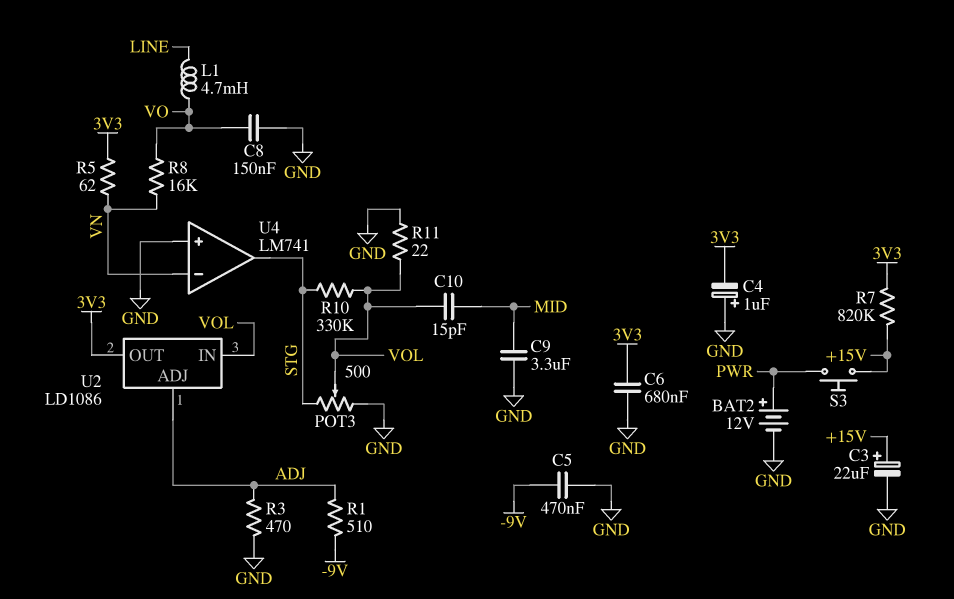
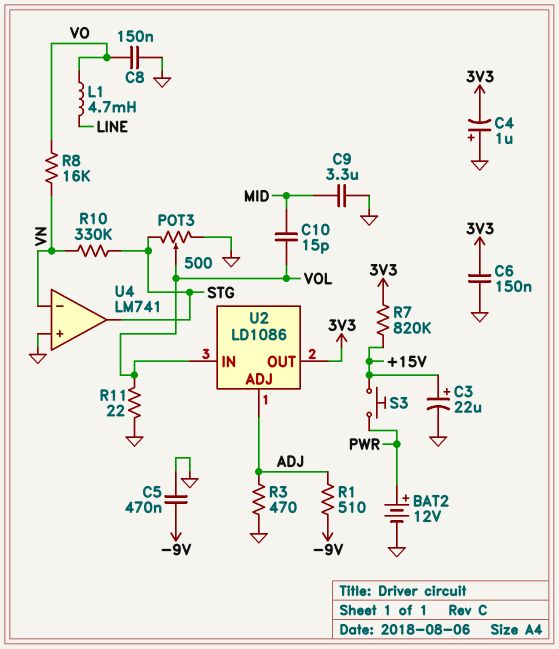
C6: 680nF (3V3, GND) -> 150nF (3V3, GND)
R5: 62 (3V3, VN) -> none
R10: 330k (STG, VOL) -> 330k (STG, VN)

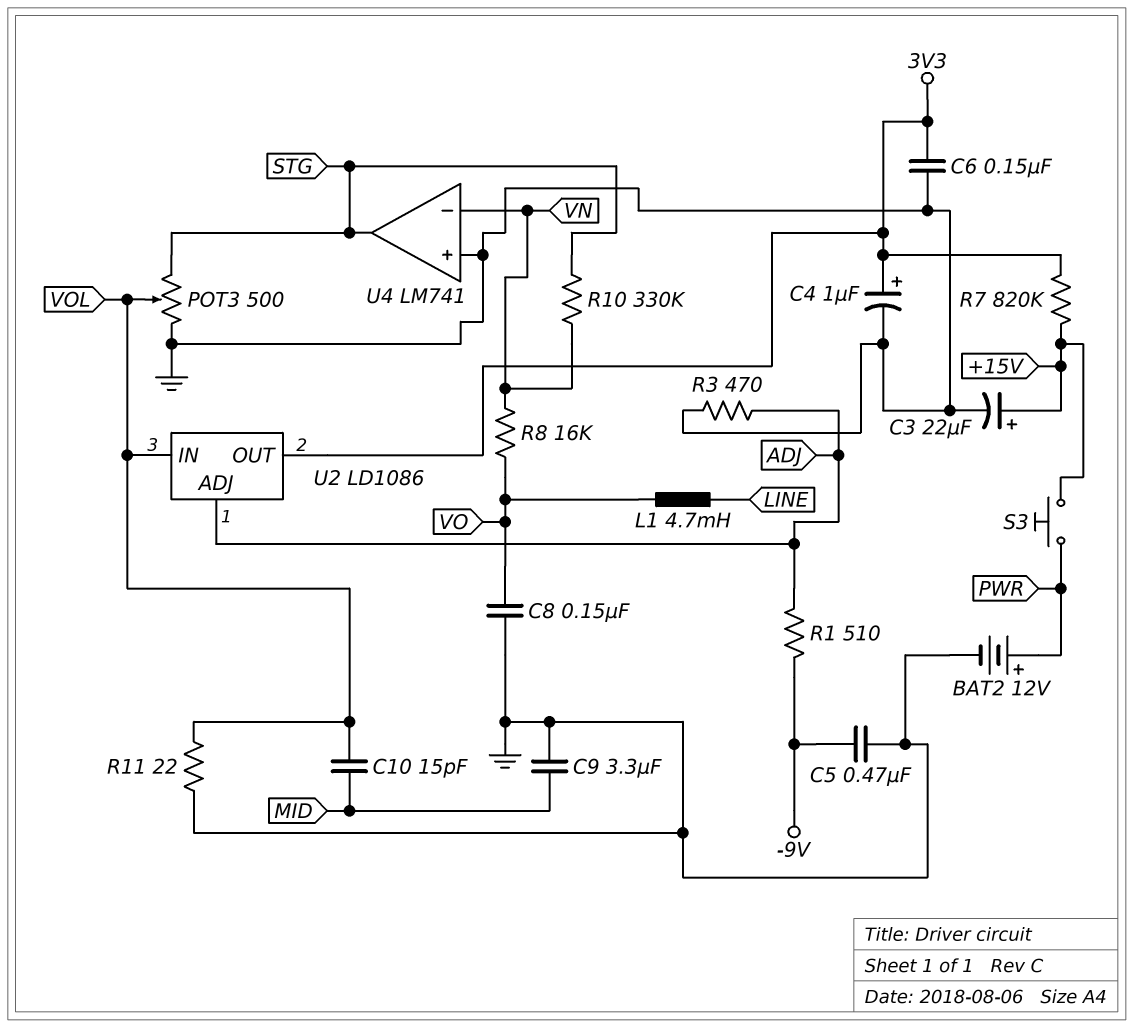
C4: 1uF (plus GND, minus 3V3) -> 1uF (plus 3V3, minus GND)

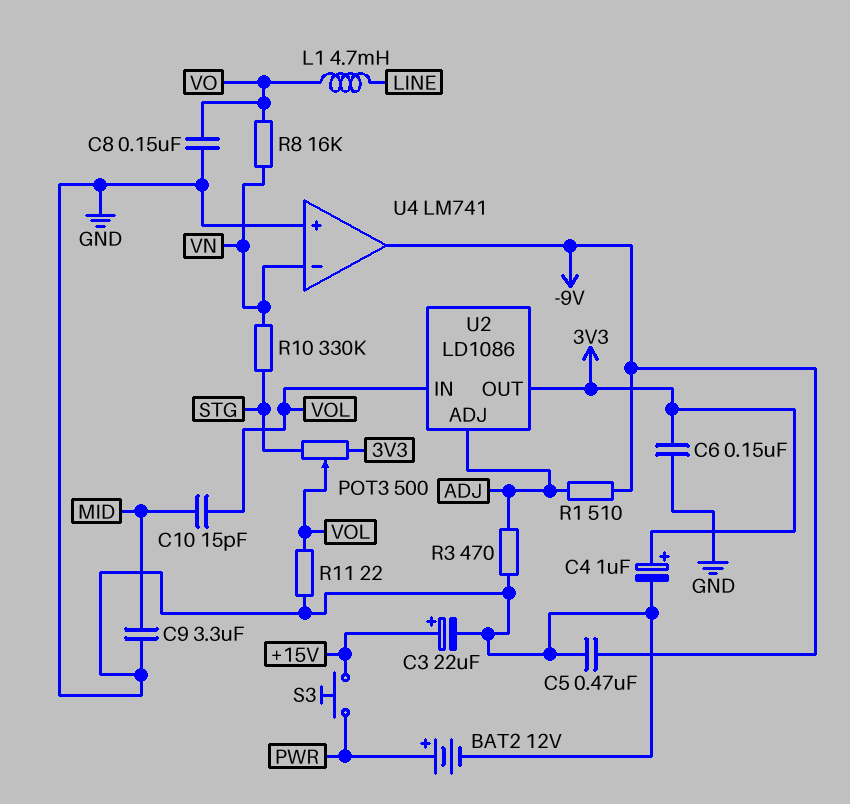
POT3: 500 (GND, STG, wiper VOL) -> 500 (3V3, STG, wiper VOL)
R7: 820k (+15V, 3V3) -> none
U4 pin out: STG -> -9V

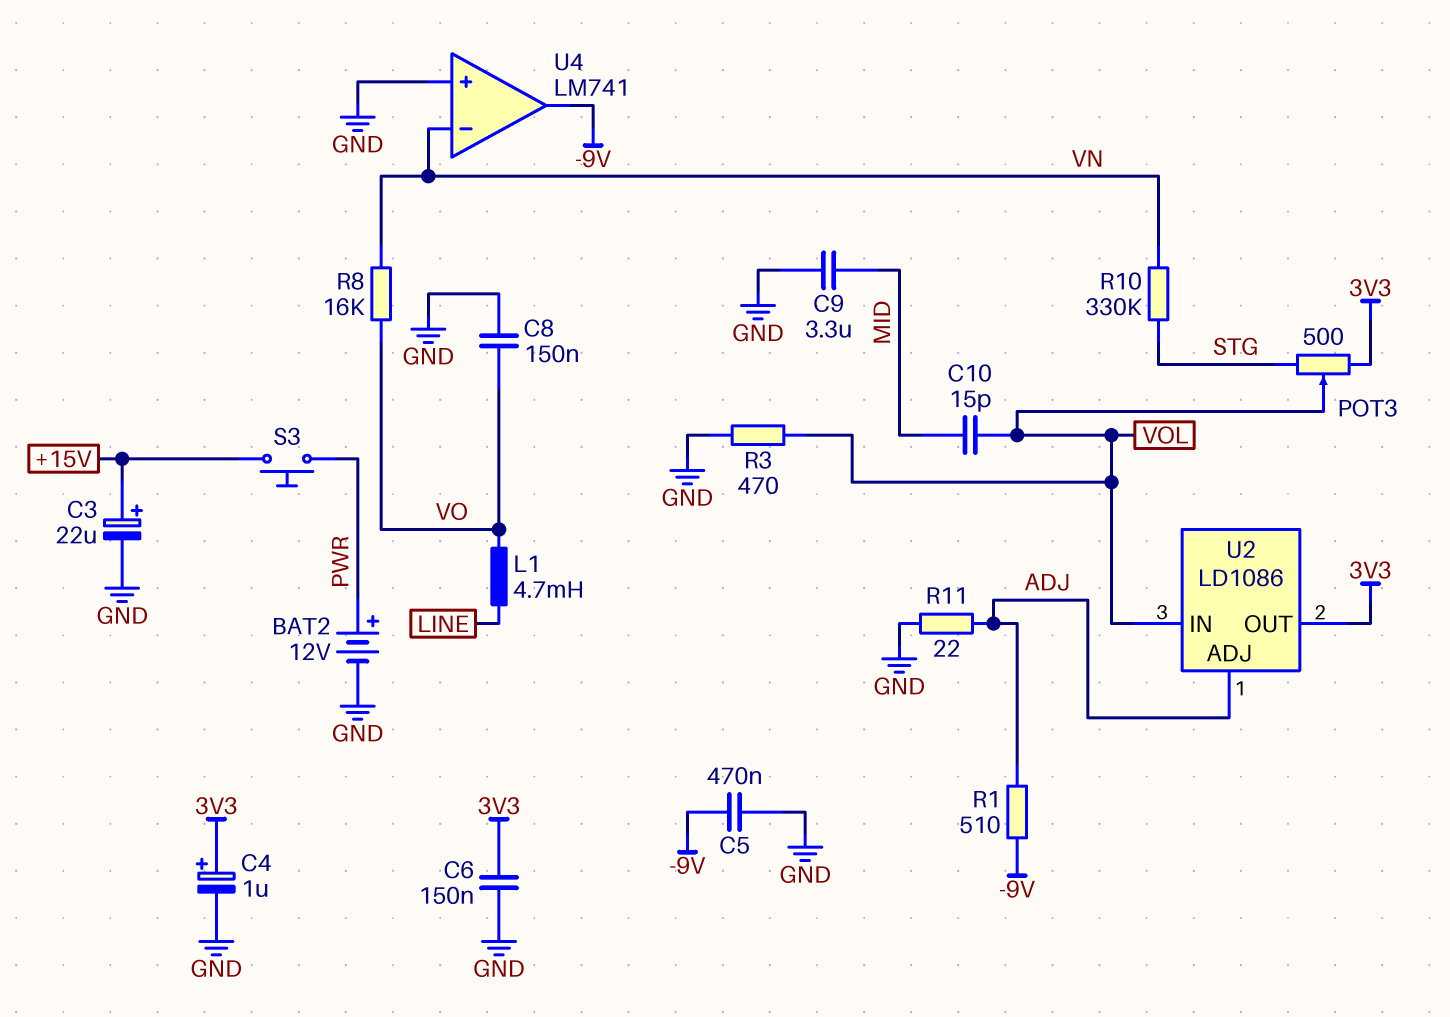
R3: 470 (ADJ, GND) -> 470 (GND, VOL)
R11: 22 (GND, VOL) -> 22 (ADJ, GND)

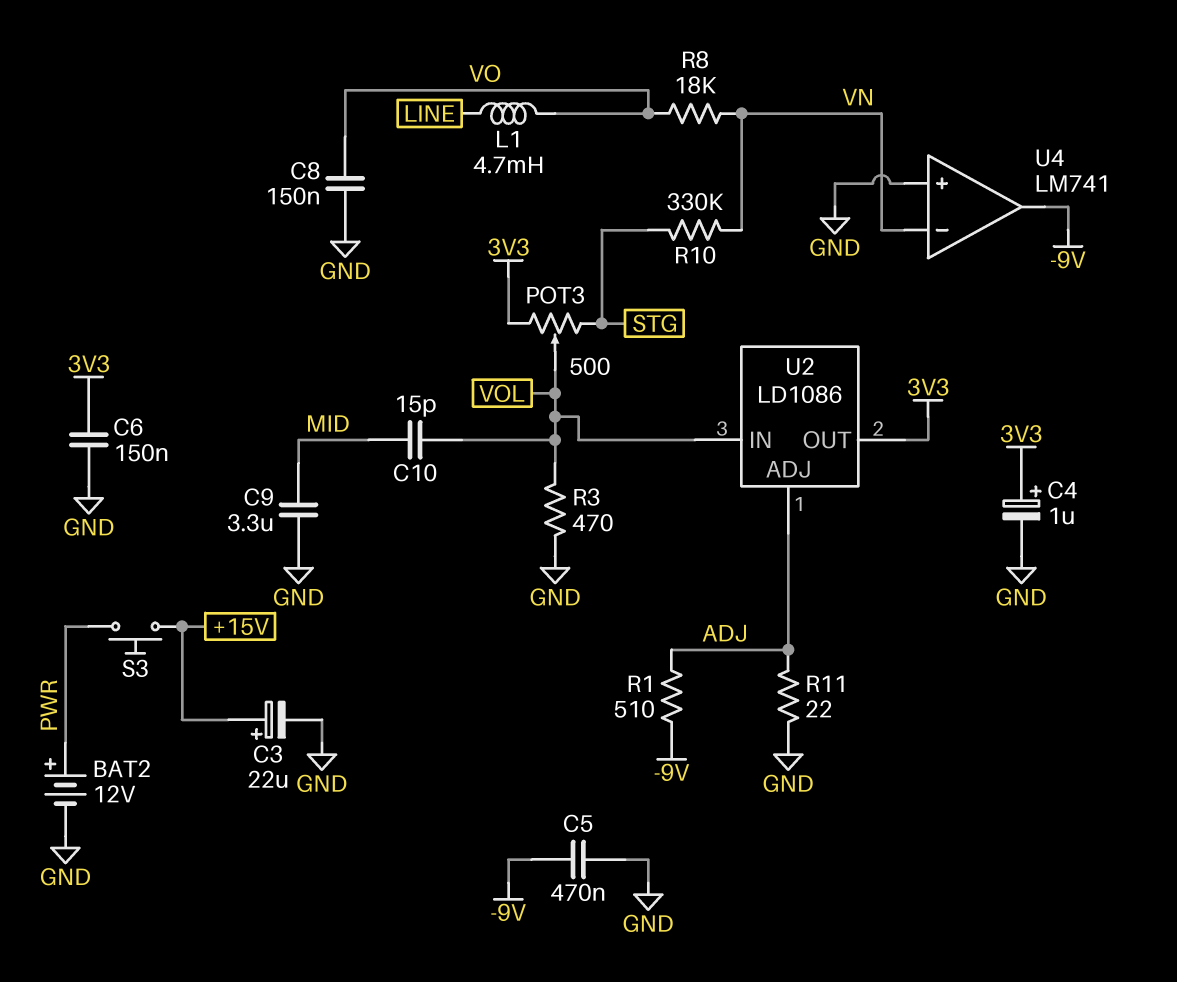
R8: 16k (VN, VO) -> 18k (VN, VO)

